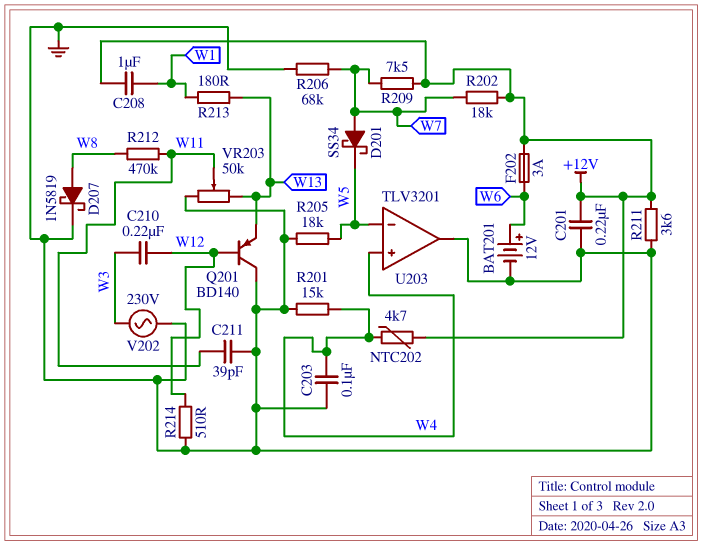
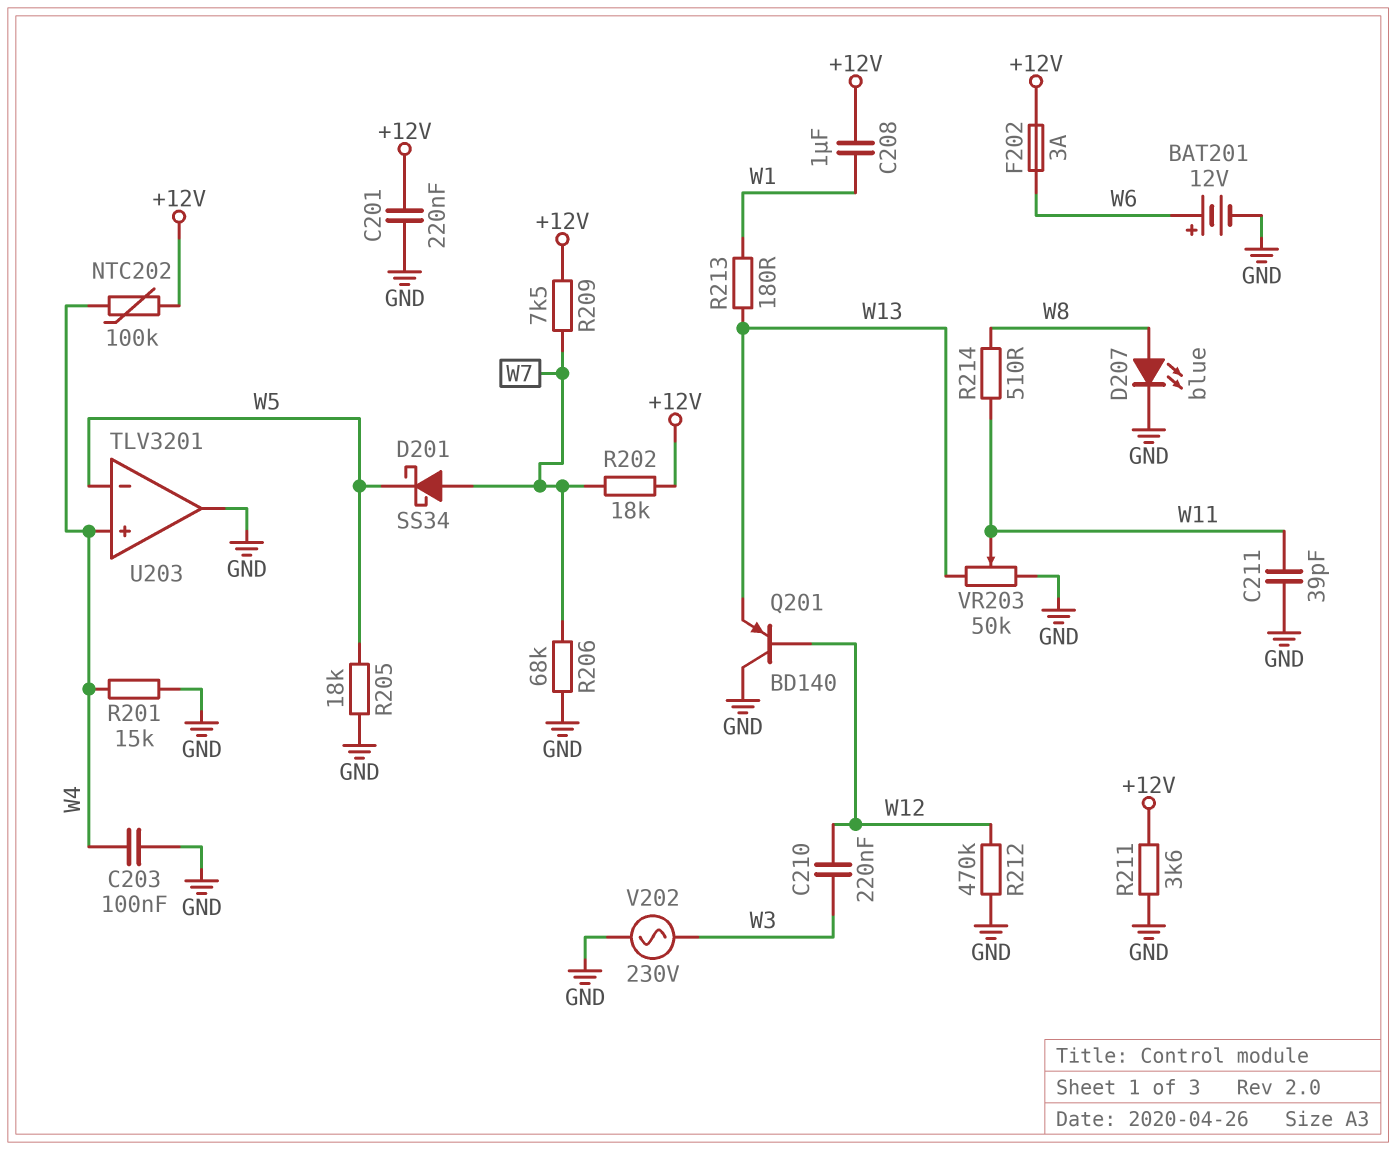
D207: schottky 1N5819 (A W8, K GND) -> LED blue (A W8, K GND)
NTC202: 4.7k (+12V, W4) -> 100k (+12V, W4)
R212: 470k (W8, W11) -> 470k (GND, W12)
R214: 510 (GND, W12) -> 510 (W8, W11)

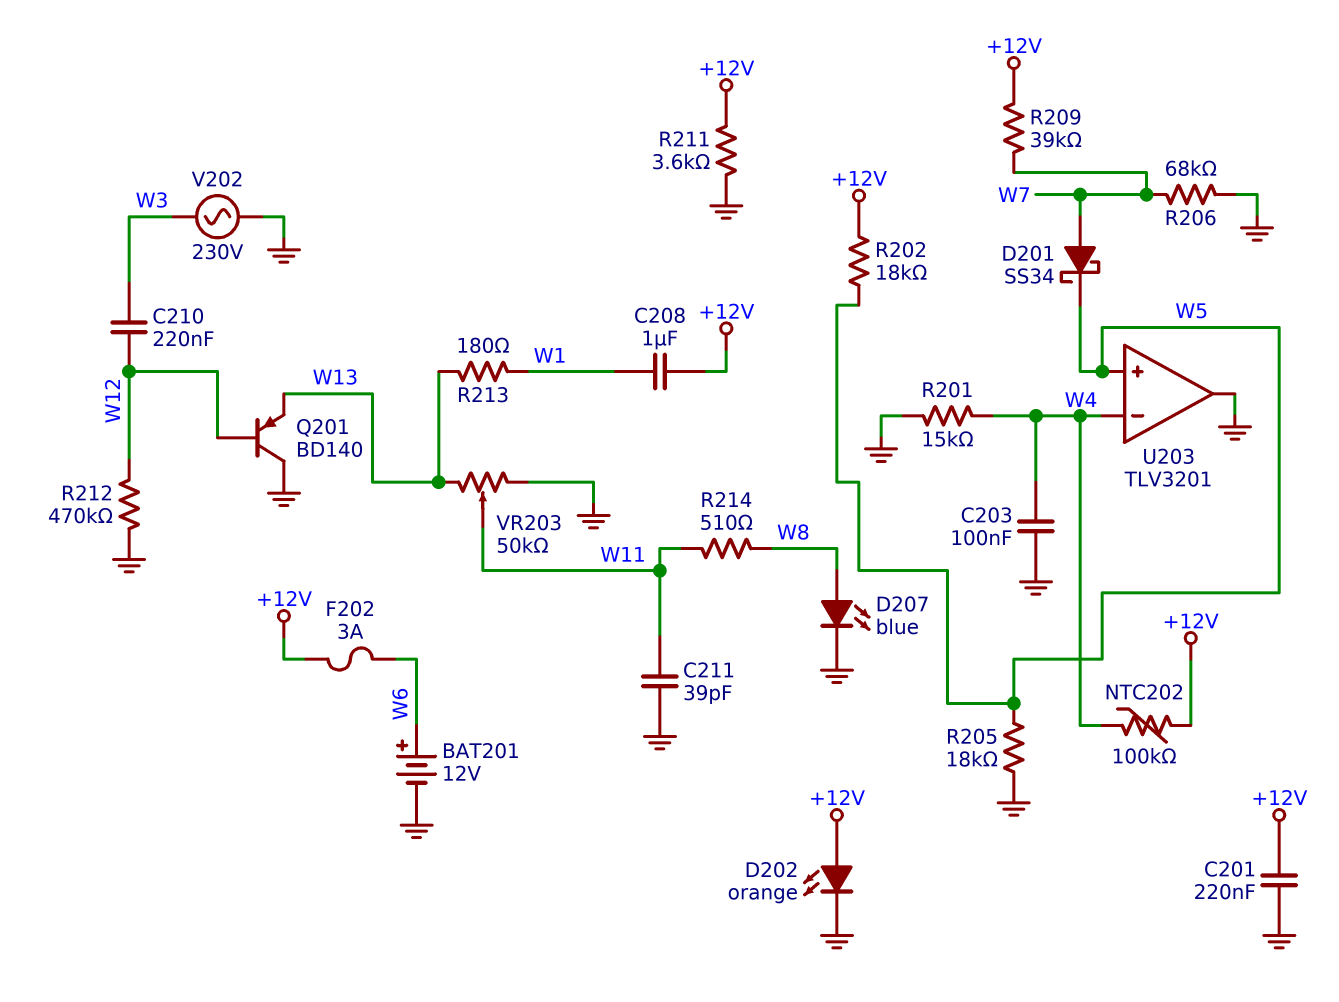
D202: none -> LED orange (A +12V, K GND)
R202: 18k (+12V, W7) -> 18k (+12V, W5)
R209: 7.5k (+12V, W7) -> 39k (+12V, W7)
U203 pin in+: W4 -> W5
U203 pin in-: W5 -> W4

